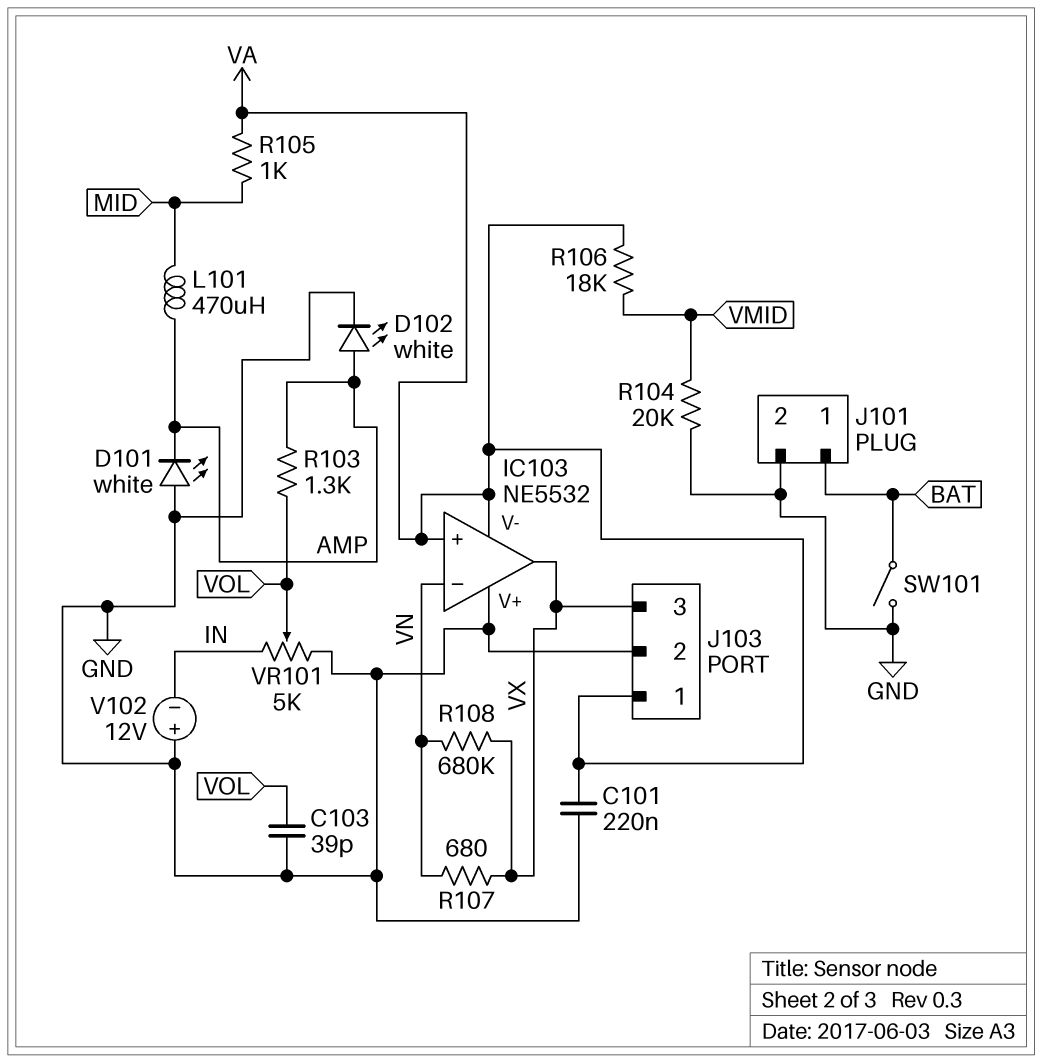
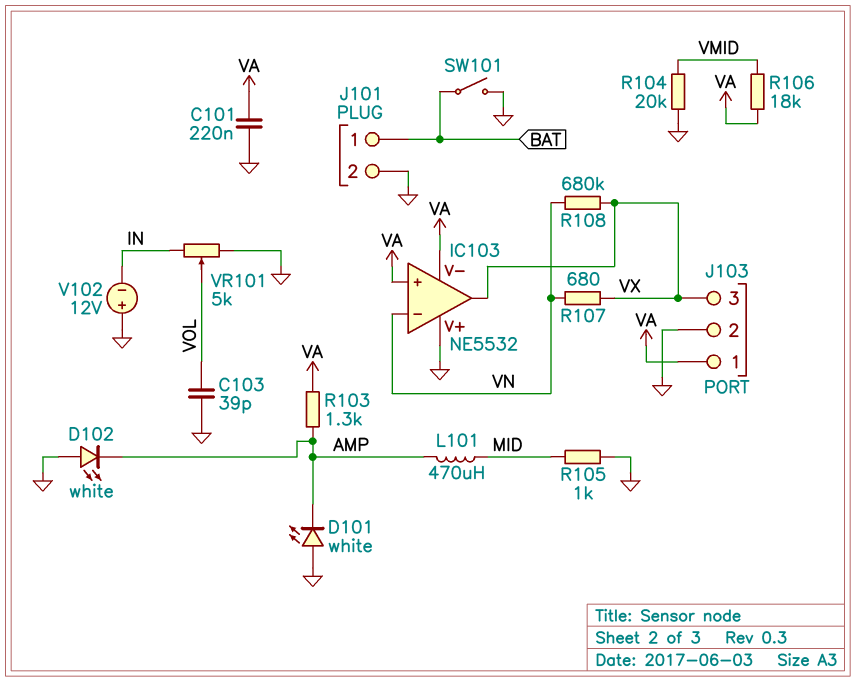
D102: LED white (A AMP, K GND) -> LED white (A GND, K AMP)
R103: 1.3k (AMP, VOL) -> 1.3k (AMP, VA)
R105: 1k (MID, VA) -> 1k (GND, MID)

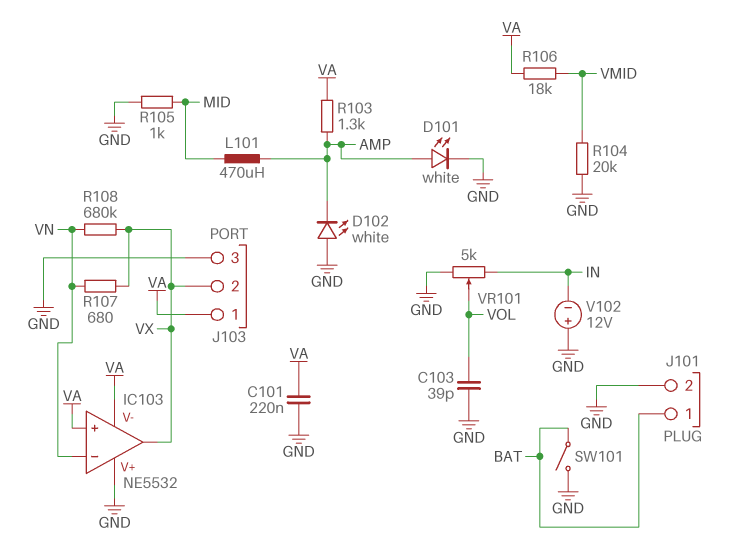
D101: LED white (A GND, K AMP) -> LED white (A AMP, K GND)
J103 pin 2: GND -> VX
J103 pin 3: VX -> GND

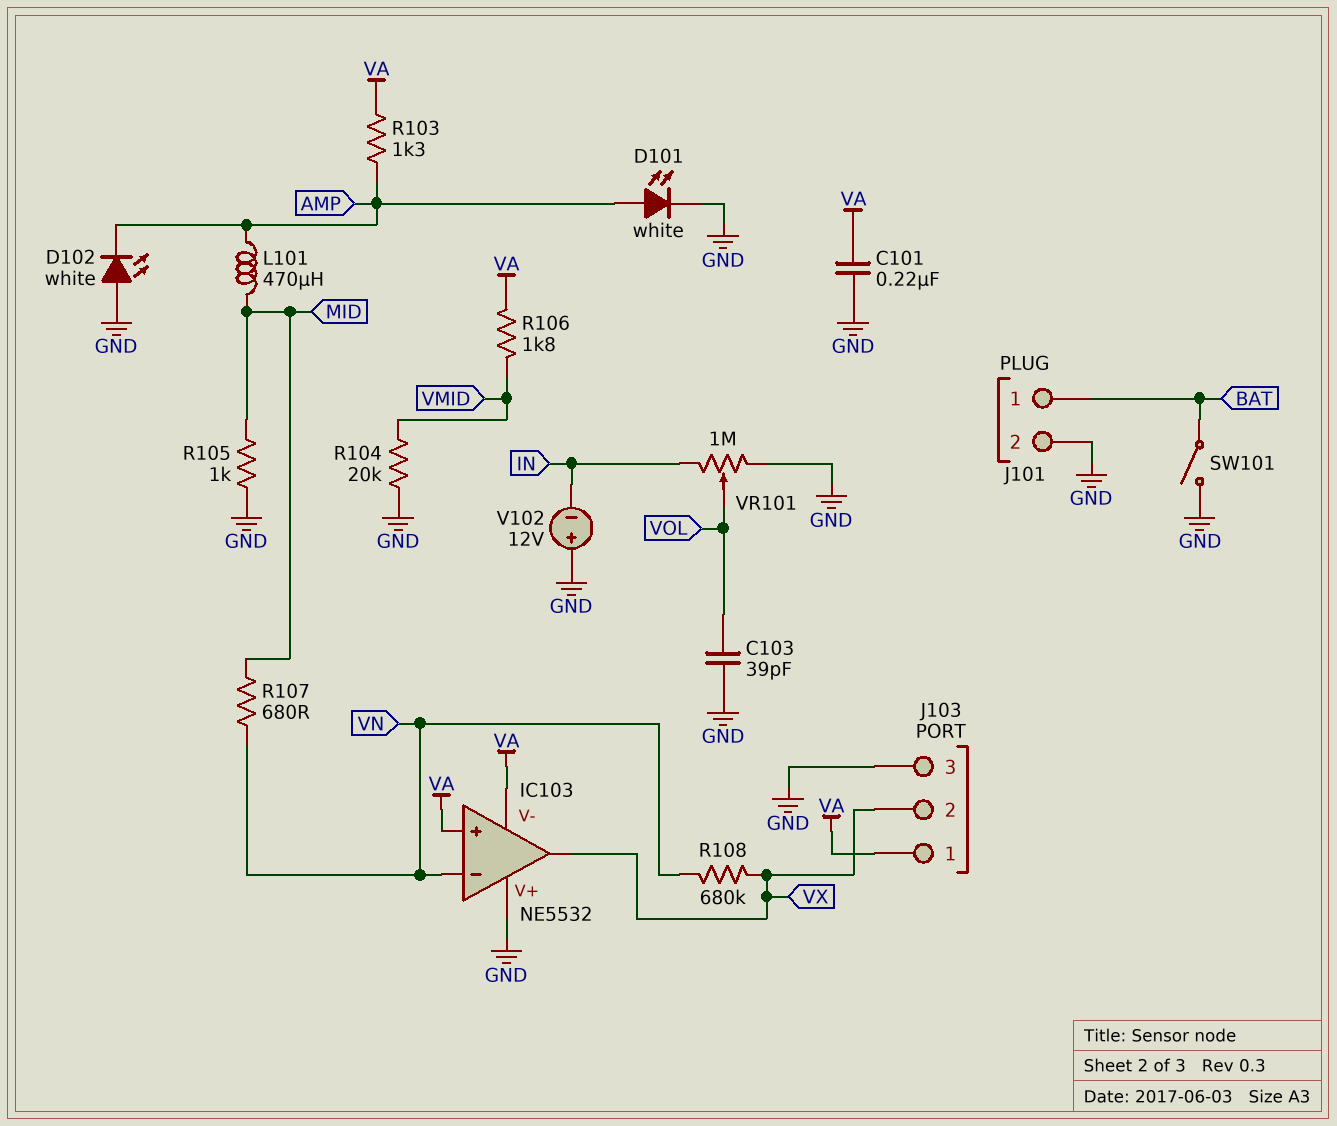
R106: 18k (VA, VMID) -> 1.8k (VA, VMID)
R107: 680 (VN, VX) -> 680 (MID, VN)
VR101: 5k (GND, IN, wiper VOL) -> 1M (GND, IN, wiper VOL)

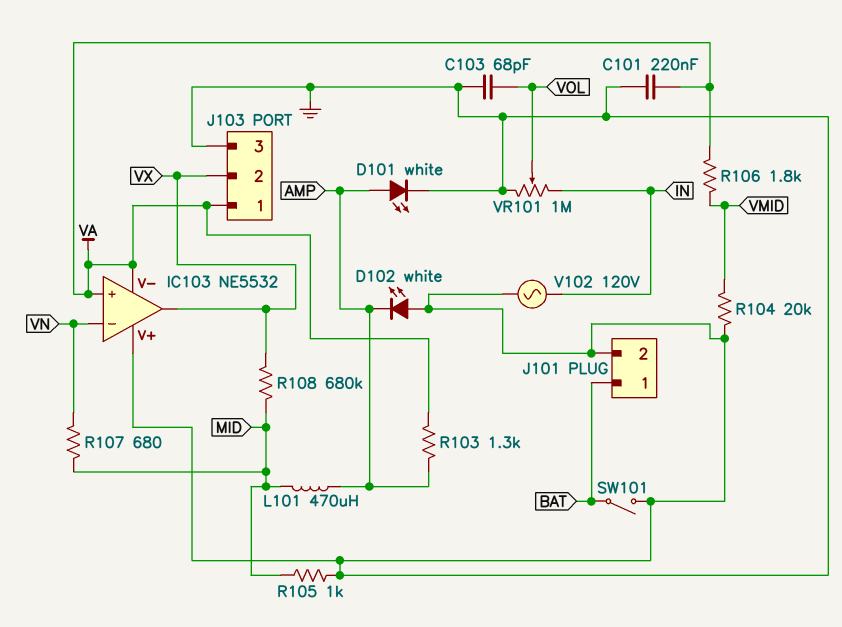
C103: 39pF (GND, VOL) -> 68pF (GND, VOL)
R108: 680k (VN, VX) -> 680k (MID, VX)
V102: 12V (plus GND, minus IN) -> AC 120V (GND, IN)

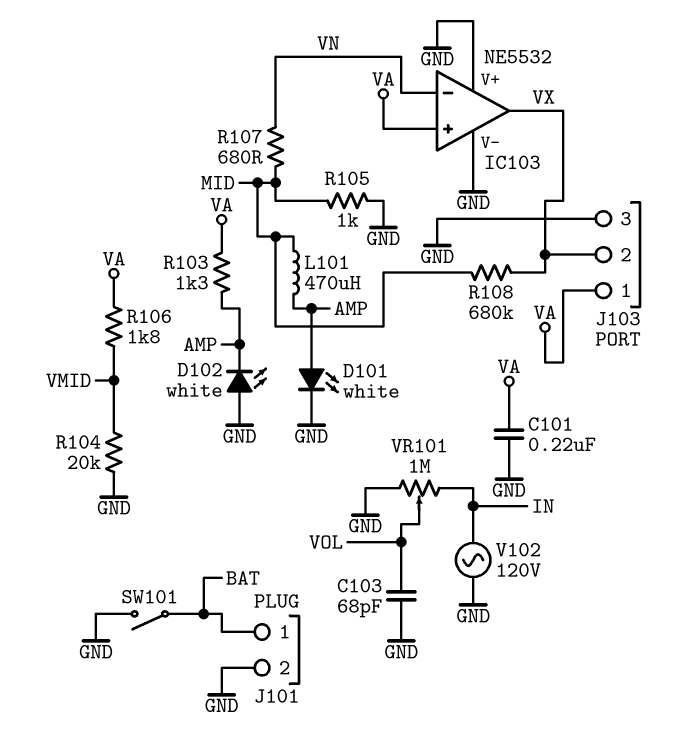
IC103 pin V-: VA -> GND

